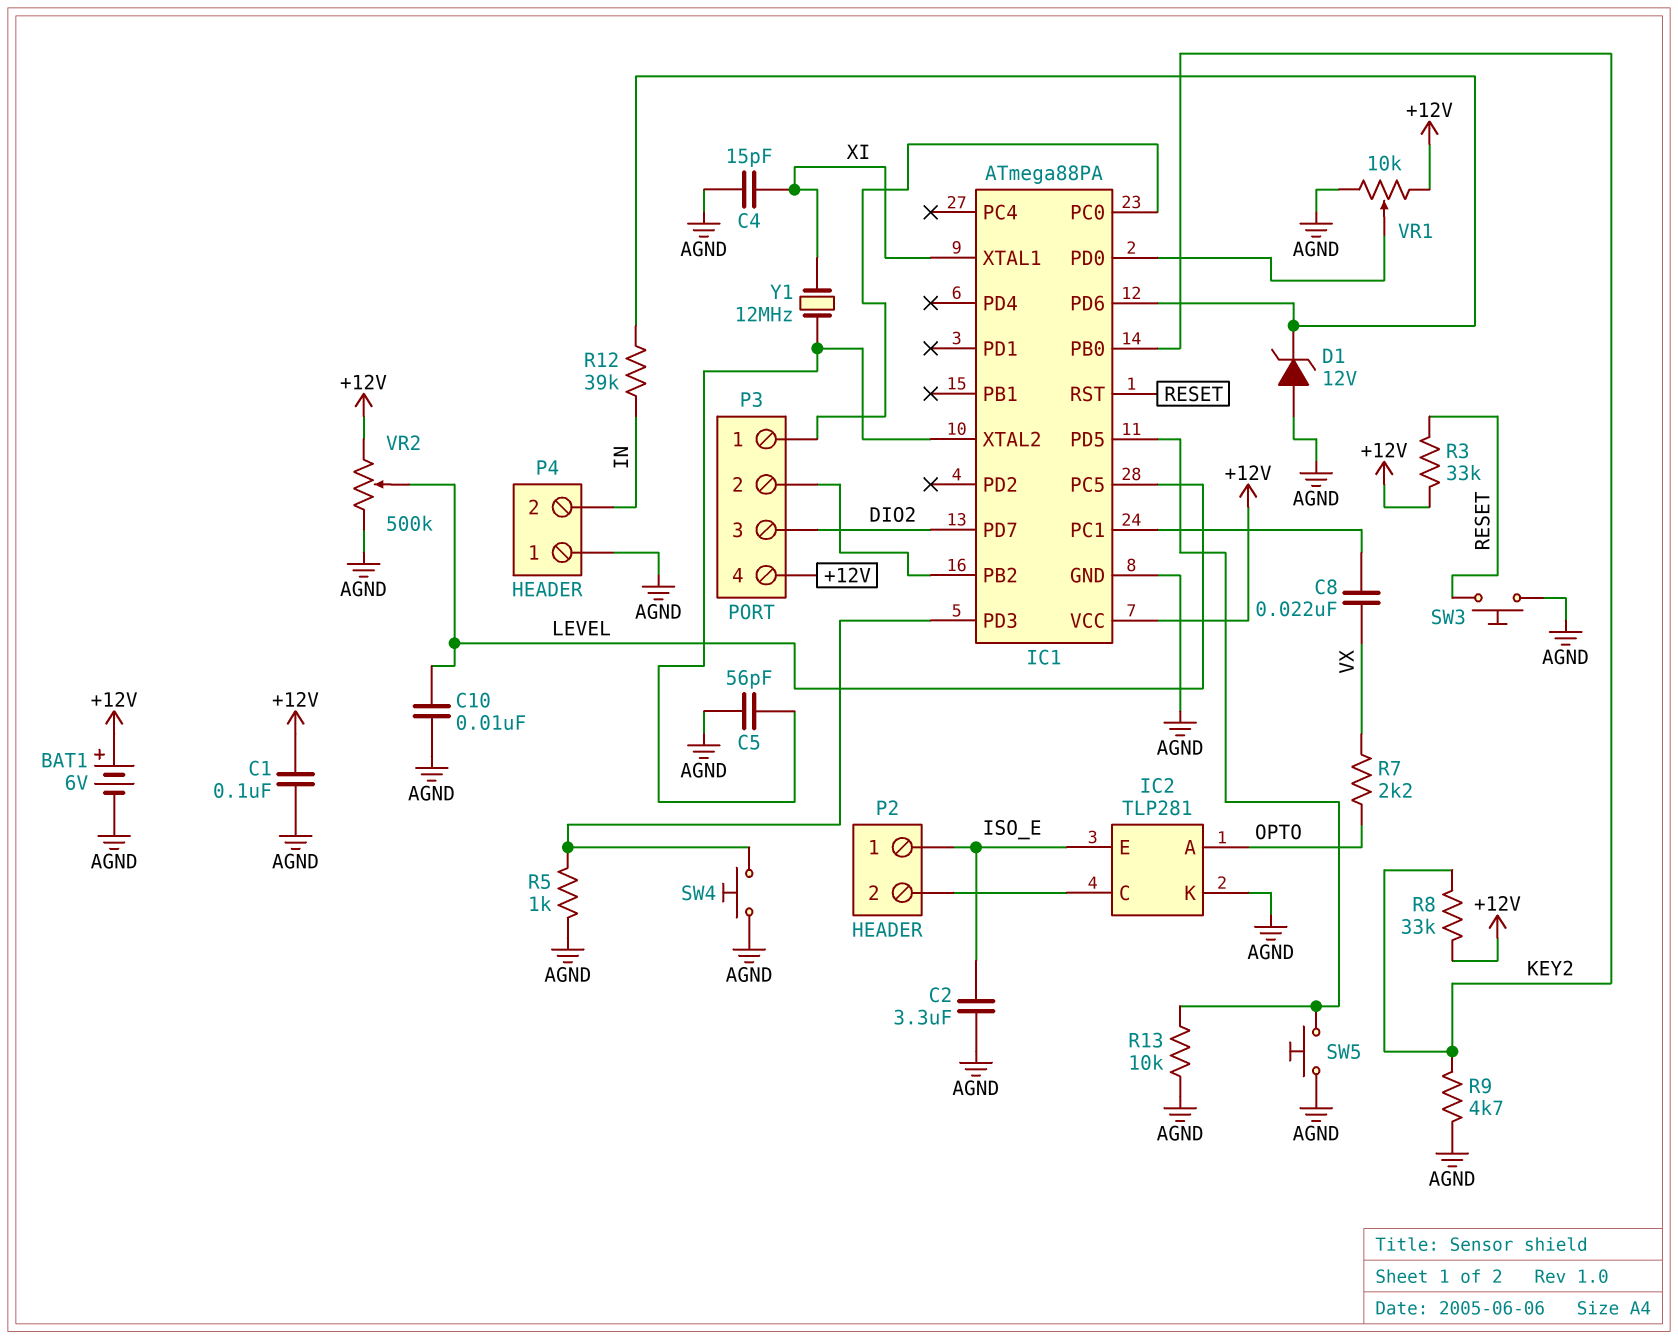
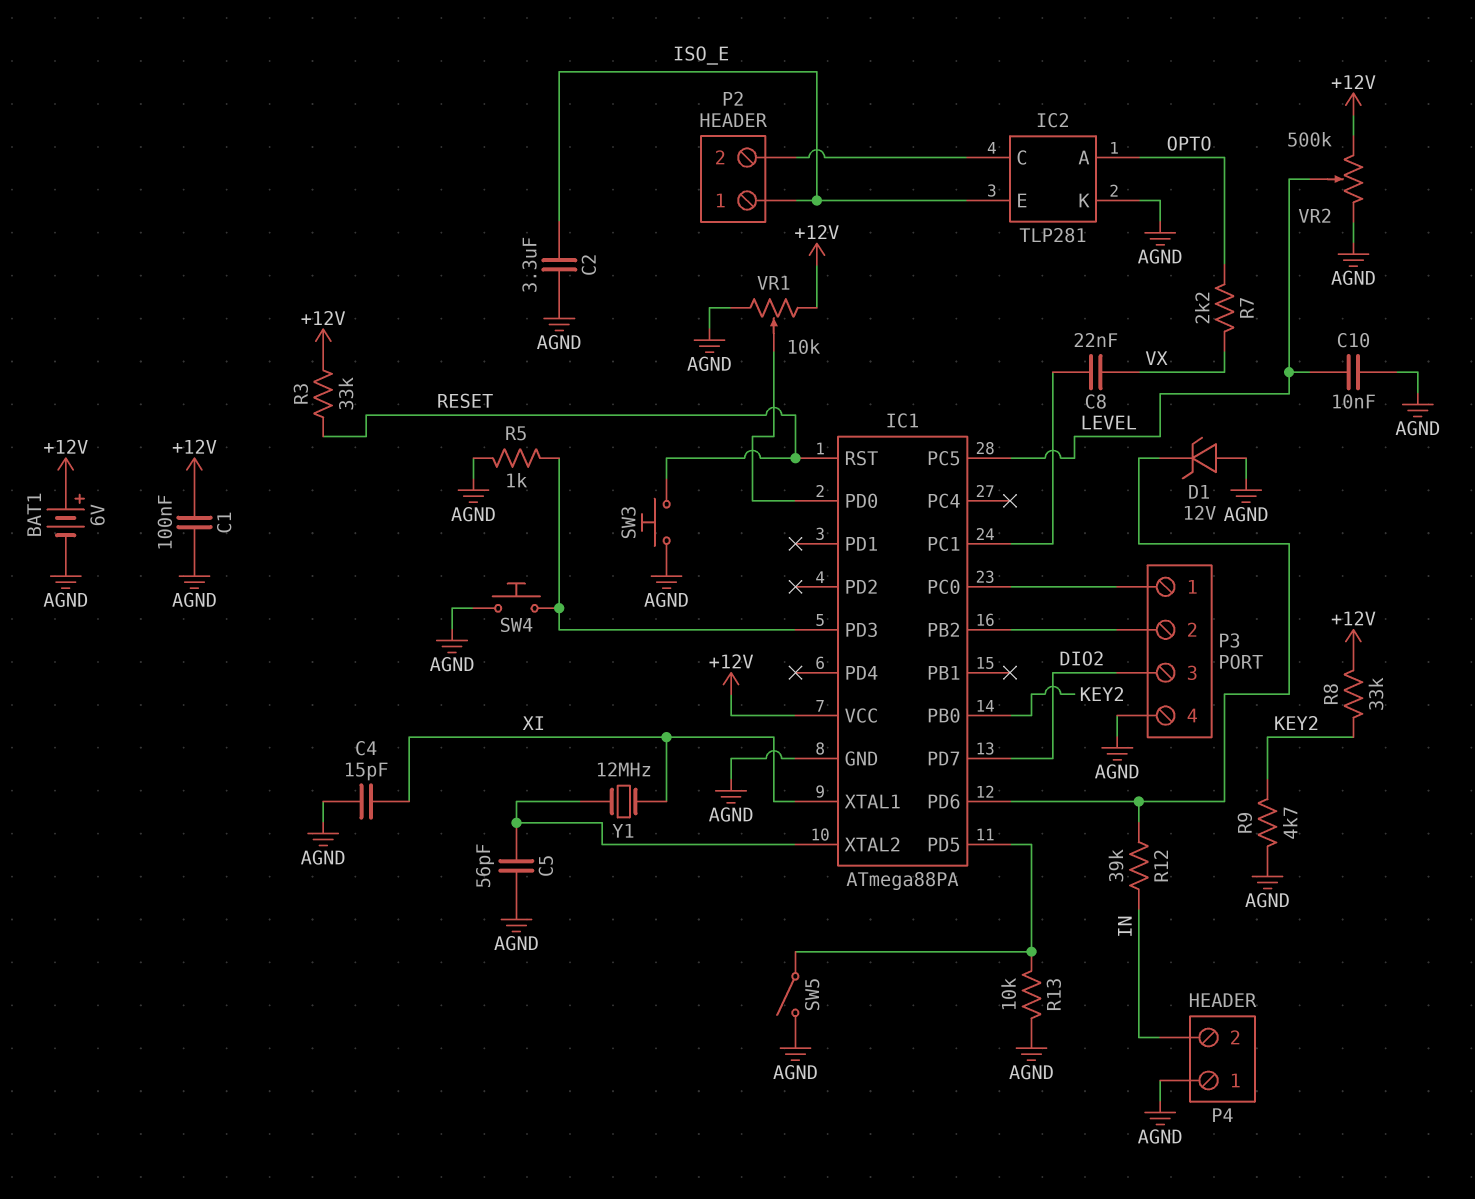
P3 pin 4: +12V -> AGND
SW5: button (AGND, IC1/PD5) -> switch (AGND, IC1/PD5)

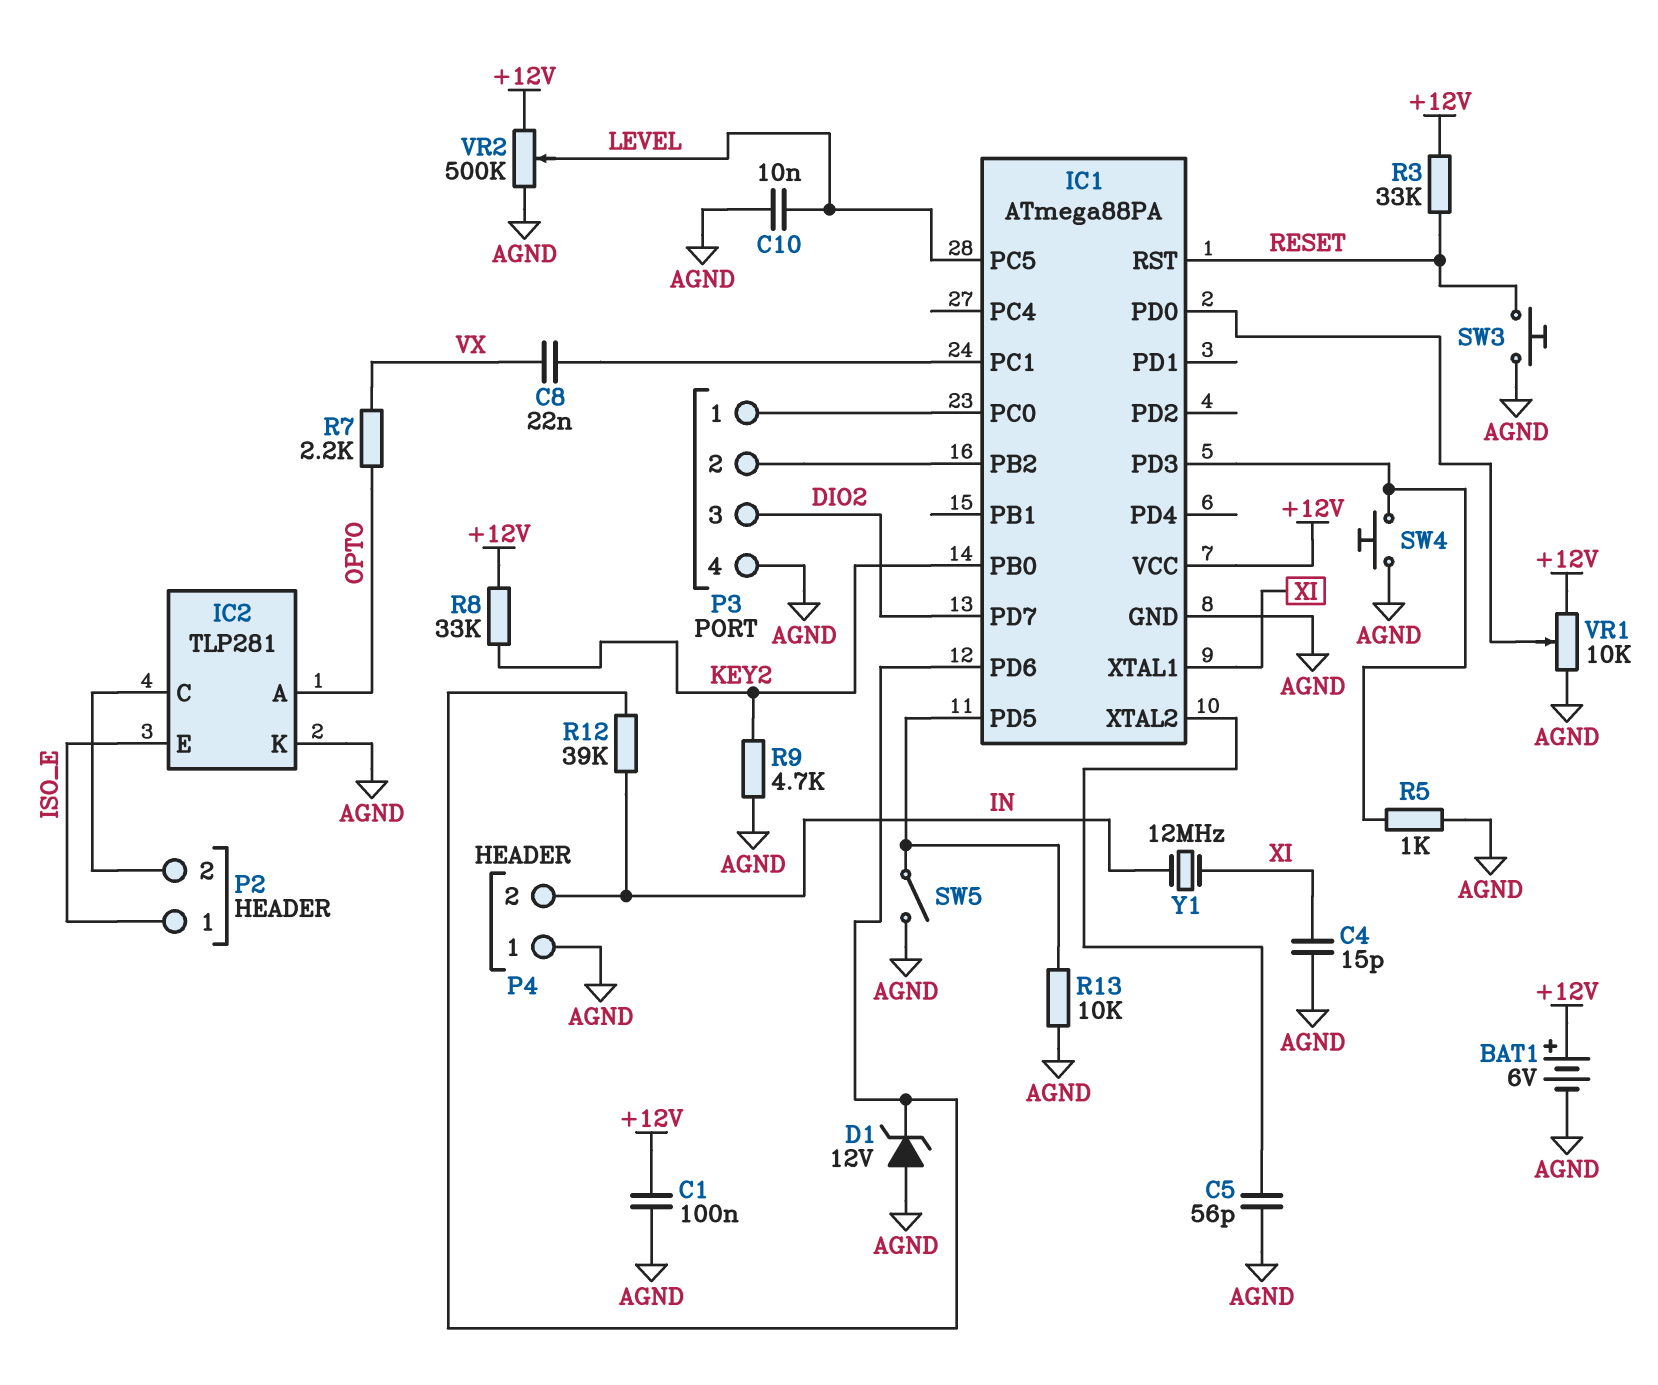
C2: 3.3uF (AGND, ISO_E) -> none
Y1: 12MHz (IC1/XTAL2, XI) -> 12MHz (IN, XI)

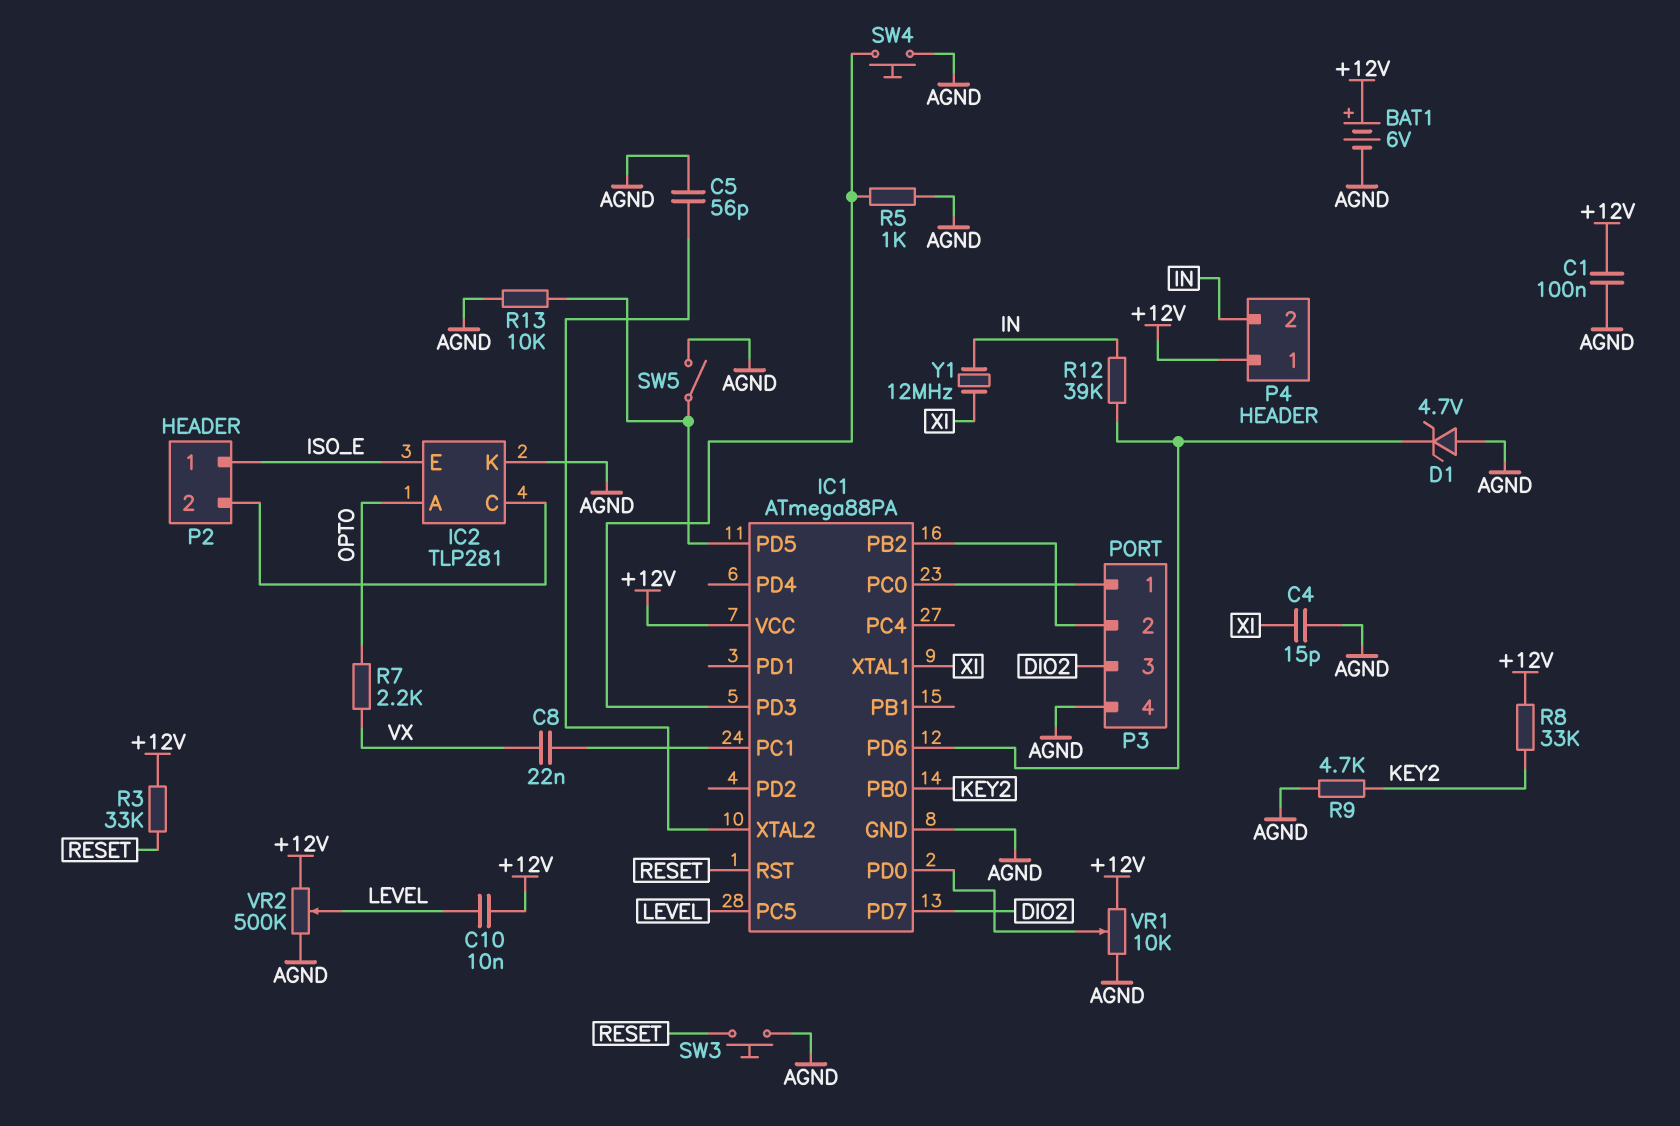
C10: 10nF (AGND, LEVEL) -> 10nF (+12V, LEVEL)
D1: zener 12V (A AGND, K IC1/PD6) -> zener 4.7V (A AGND, K IC1/PD6)
P4 pin 1: AGND -> +12V

